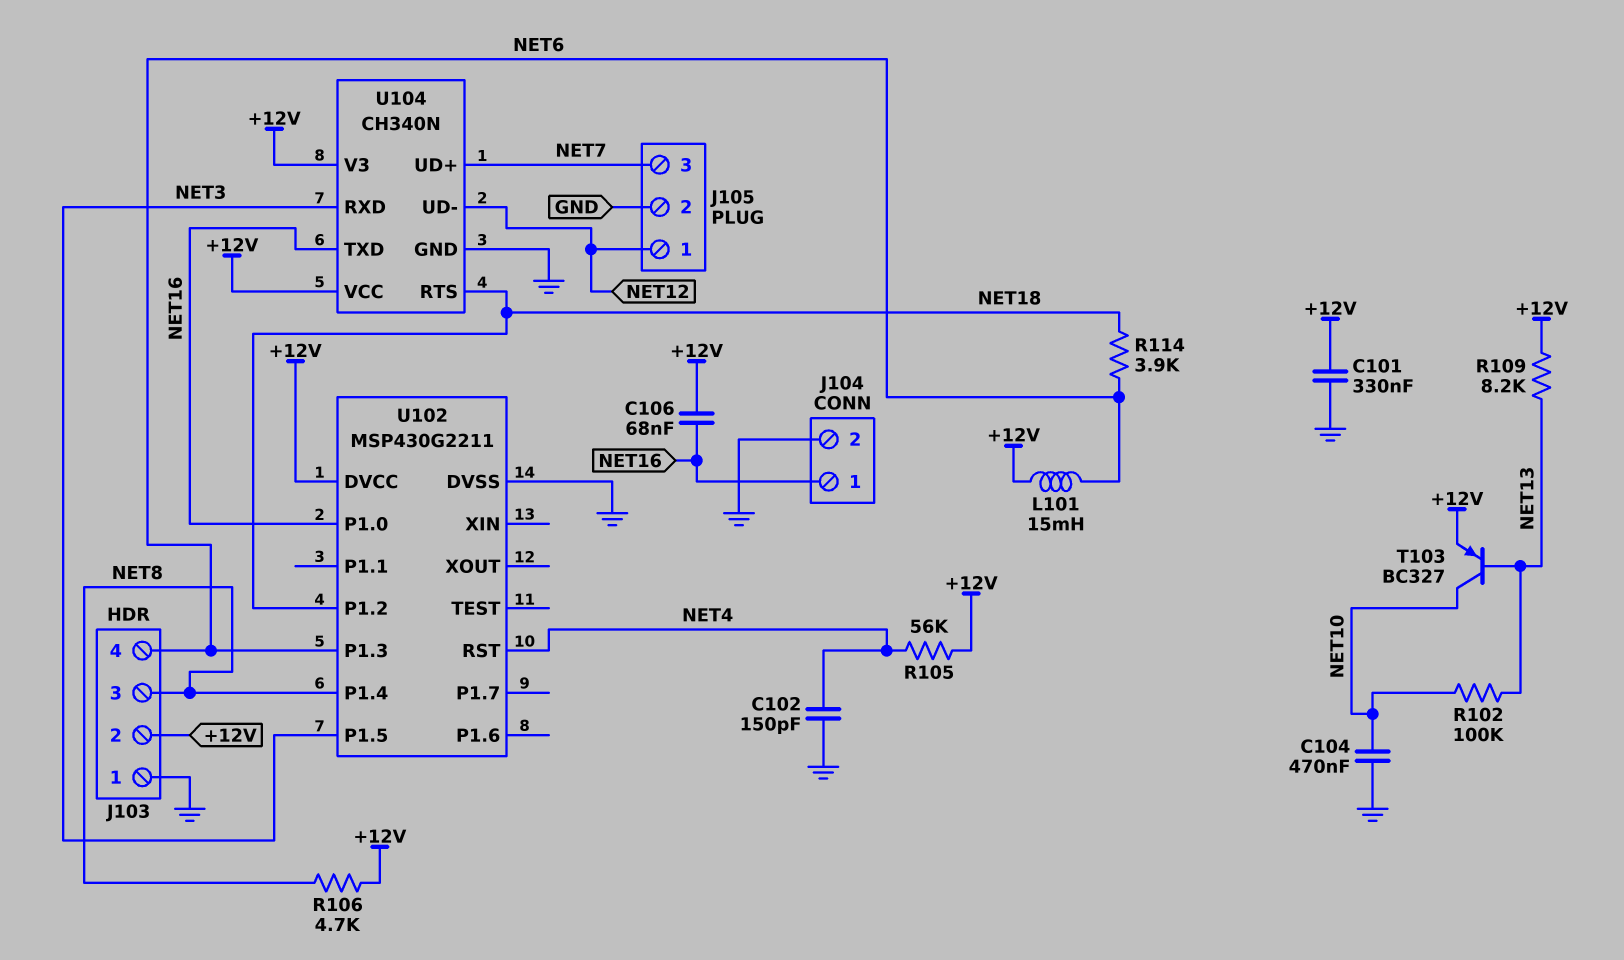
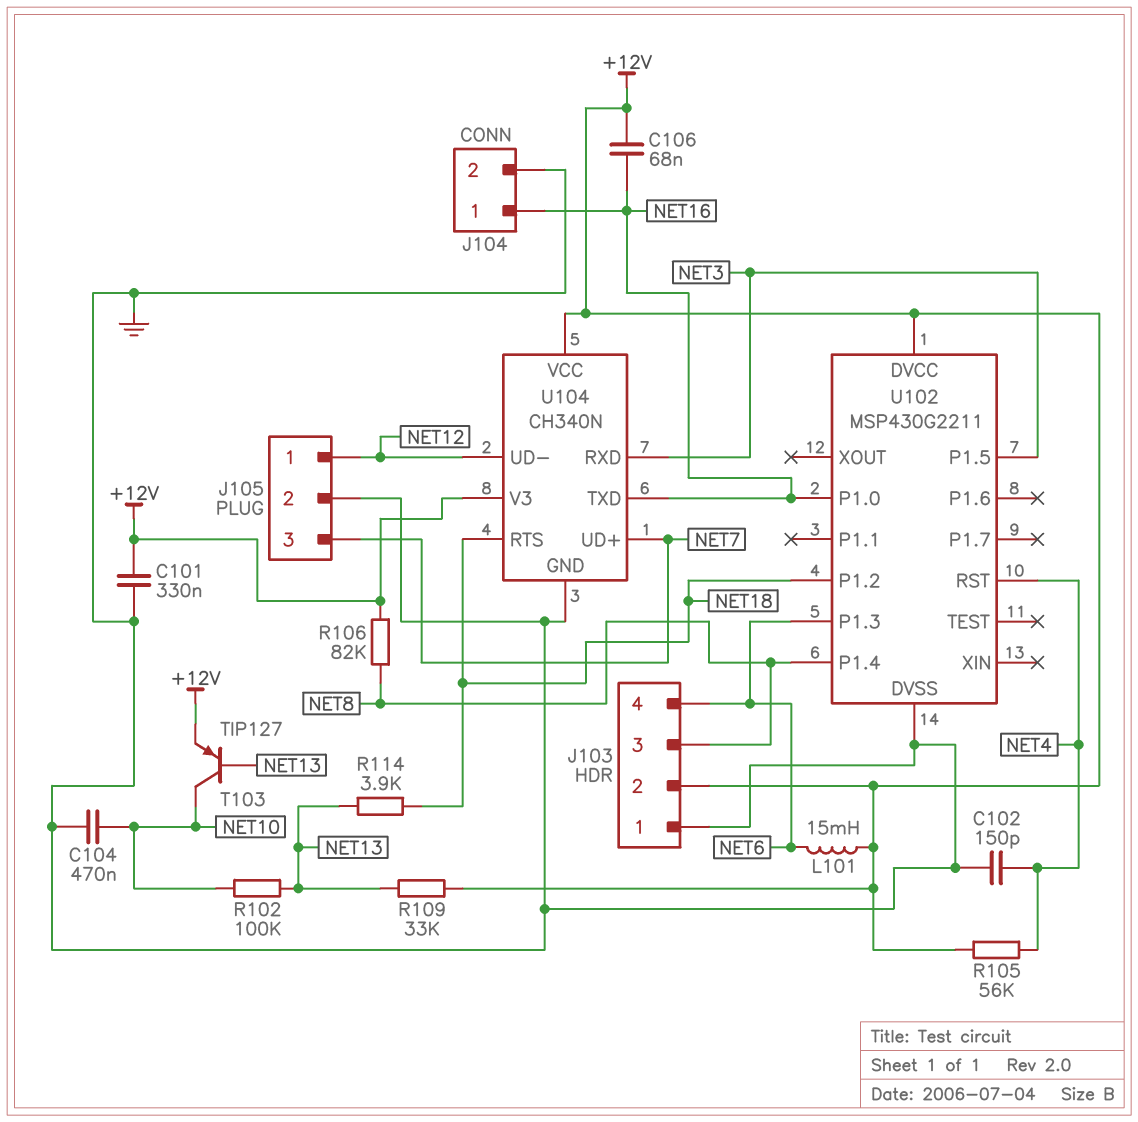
R106: 4.7k (+12V, NET8) -> 82k (+12V, NET8)
R109: 8.2k (+12V, NET13) -> 33k (+12V, NET13)
R114: 3.9k (NET6, NET18) -> 3.9k (NET13, NET18)
T103: PNP BC327 (B NET13, C NET10, E +12V) -> PNP TIP127 (B NET13, C NET10, E +12V)

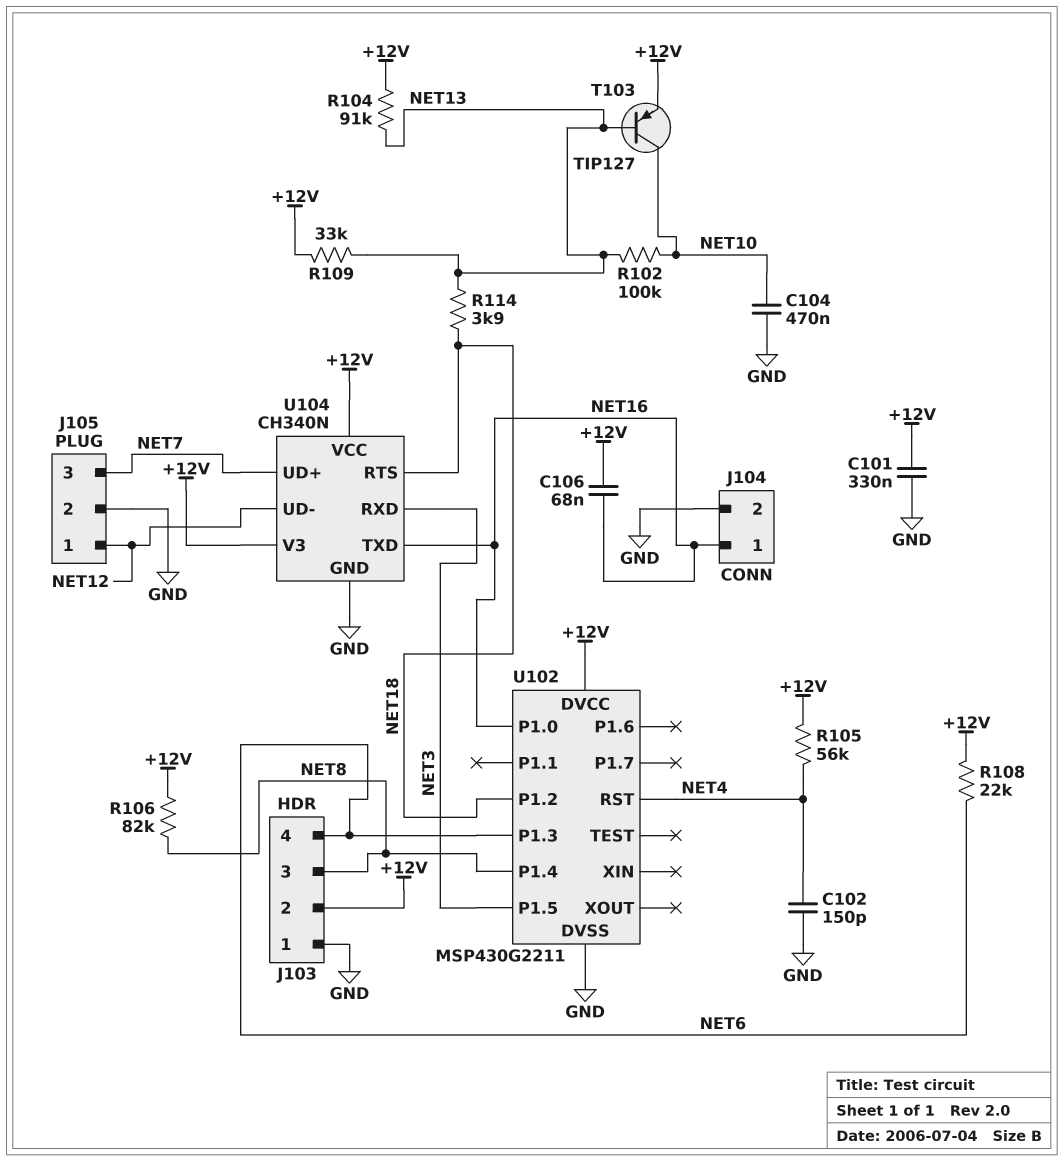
L101: 15mH (+12V, NET6) -> none
R104: none -> 91k (+12V, NET13)
R108: none -> 22k (+12V, NET6)

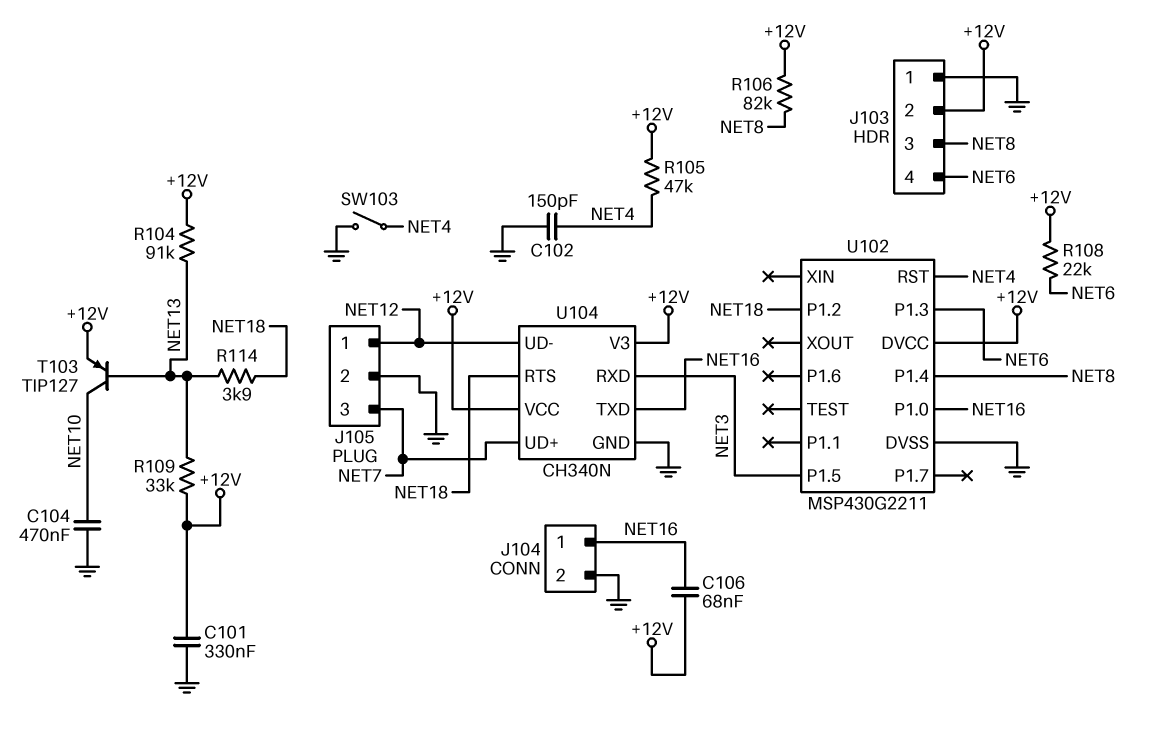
R102: 100k (NET10, NET13) -> none
R105: 56k (+12V, NET4) -> 47k (+12V, NET4)
SW103: none -> switch (GND, NET4)

